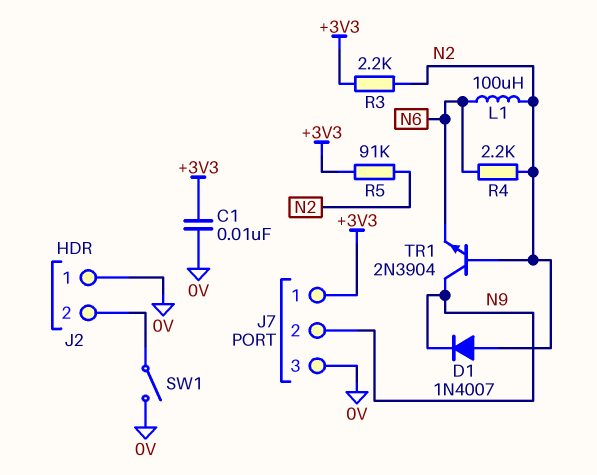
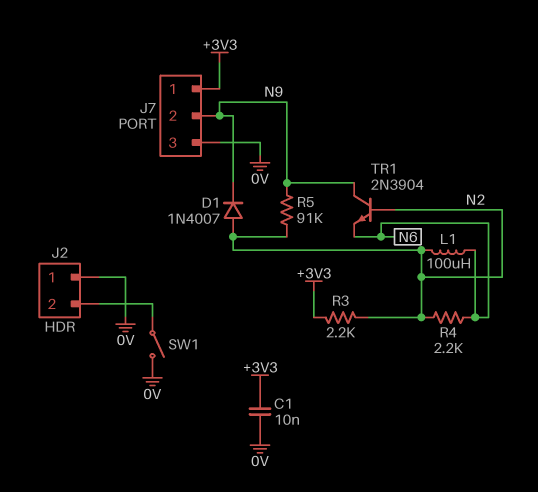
R5: 91k (+3V3, N2) -> 91k (N2, N9)

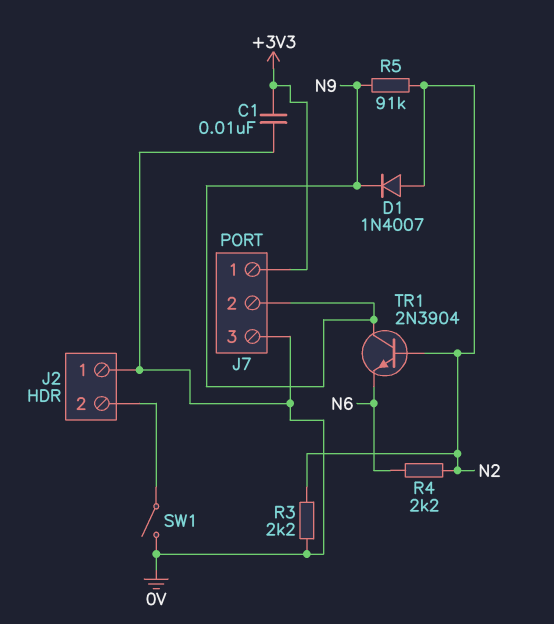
L1: 100uH (N2, N6) -> none
R3: 2.2k (+3V3, N2) -> 2.2k (0V, N2)

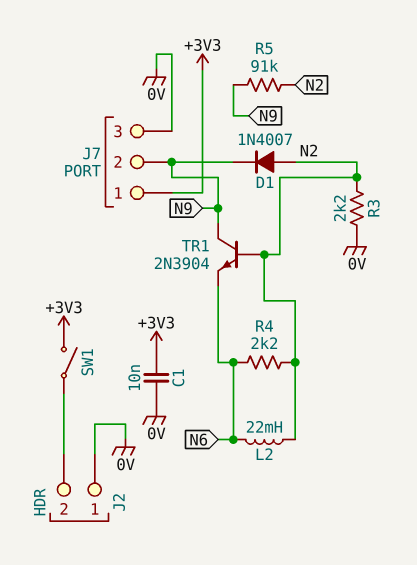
L2: none -> 22mH (N2, N6)
SW1: switch (0V, J2/2) -> switch (+3V3, J2/2)

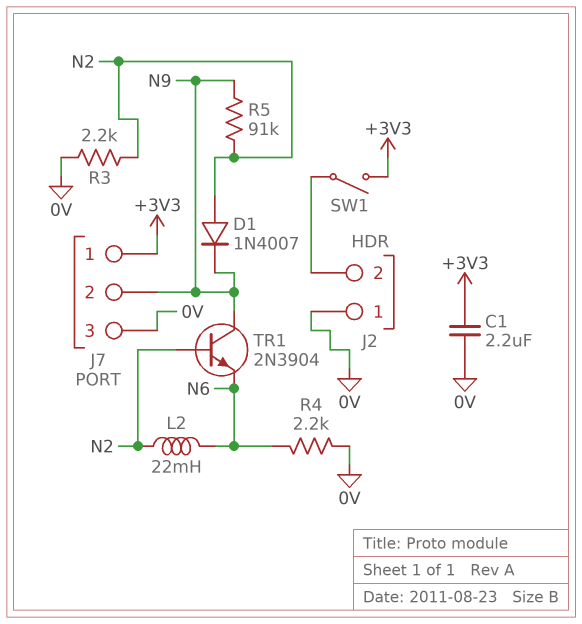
C1: 10nF (+3V3, 0V) -> 2.2uF (+3V3, 0V)
R4: 2.2k (N2, N6) -> 2.2k (0V, N6)

